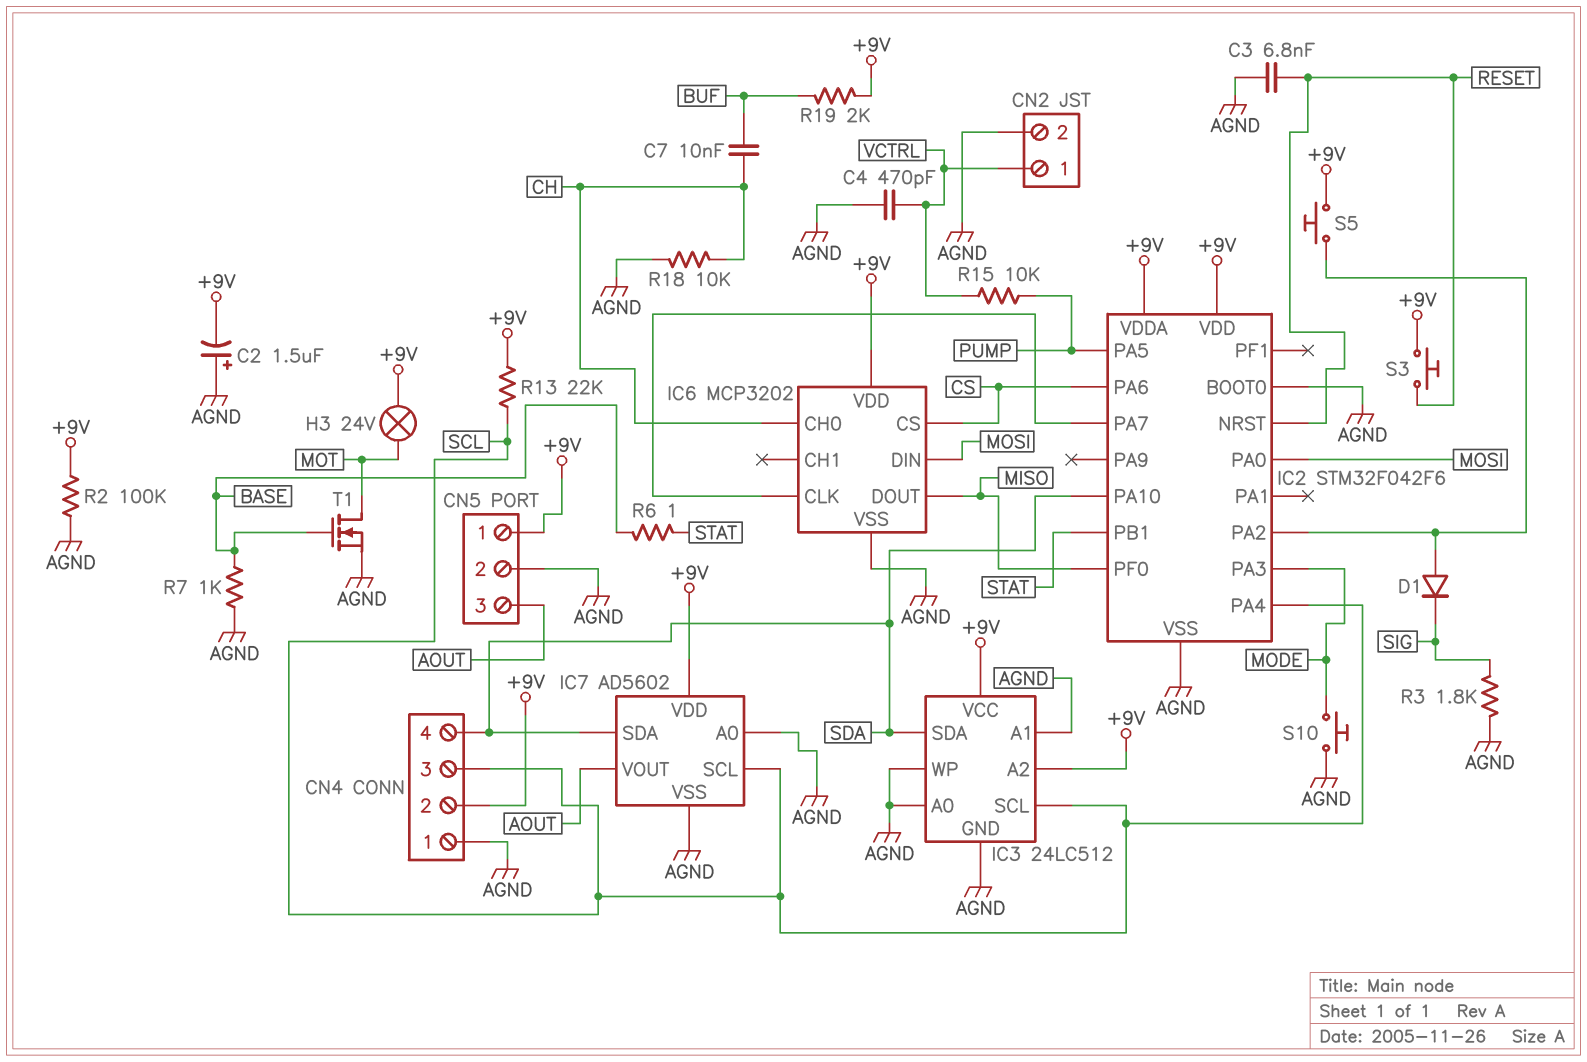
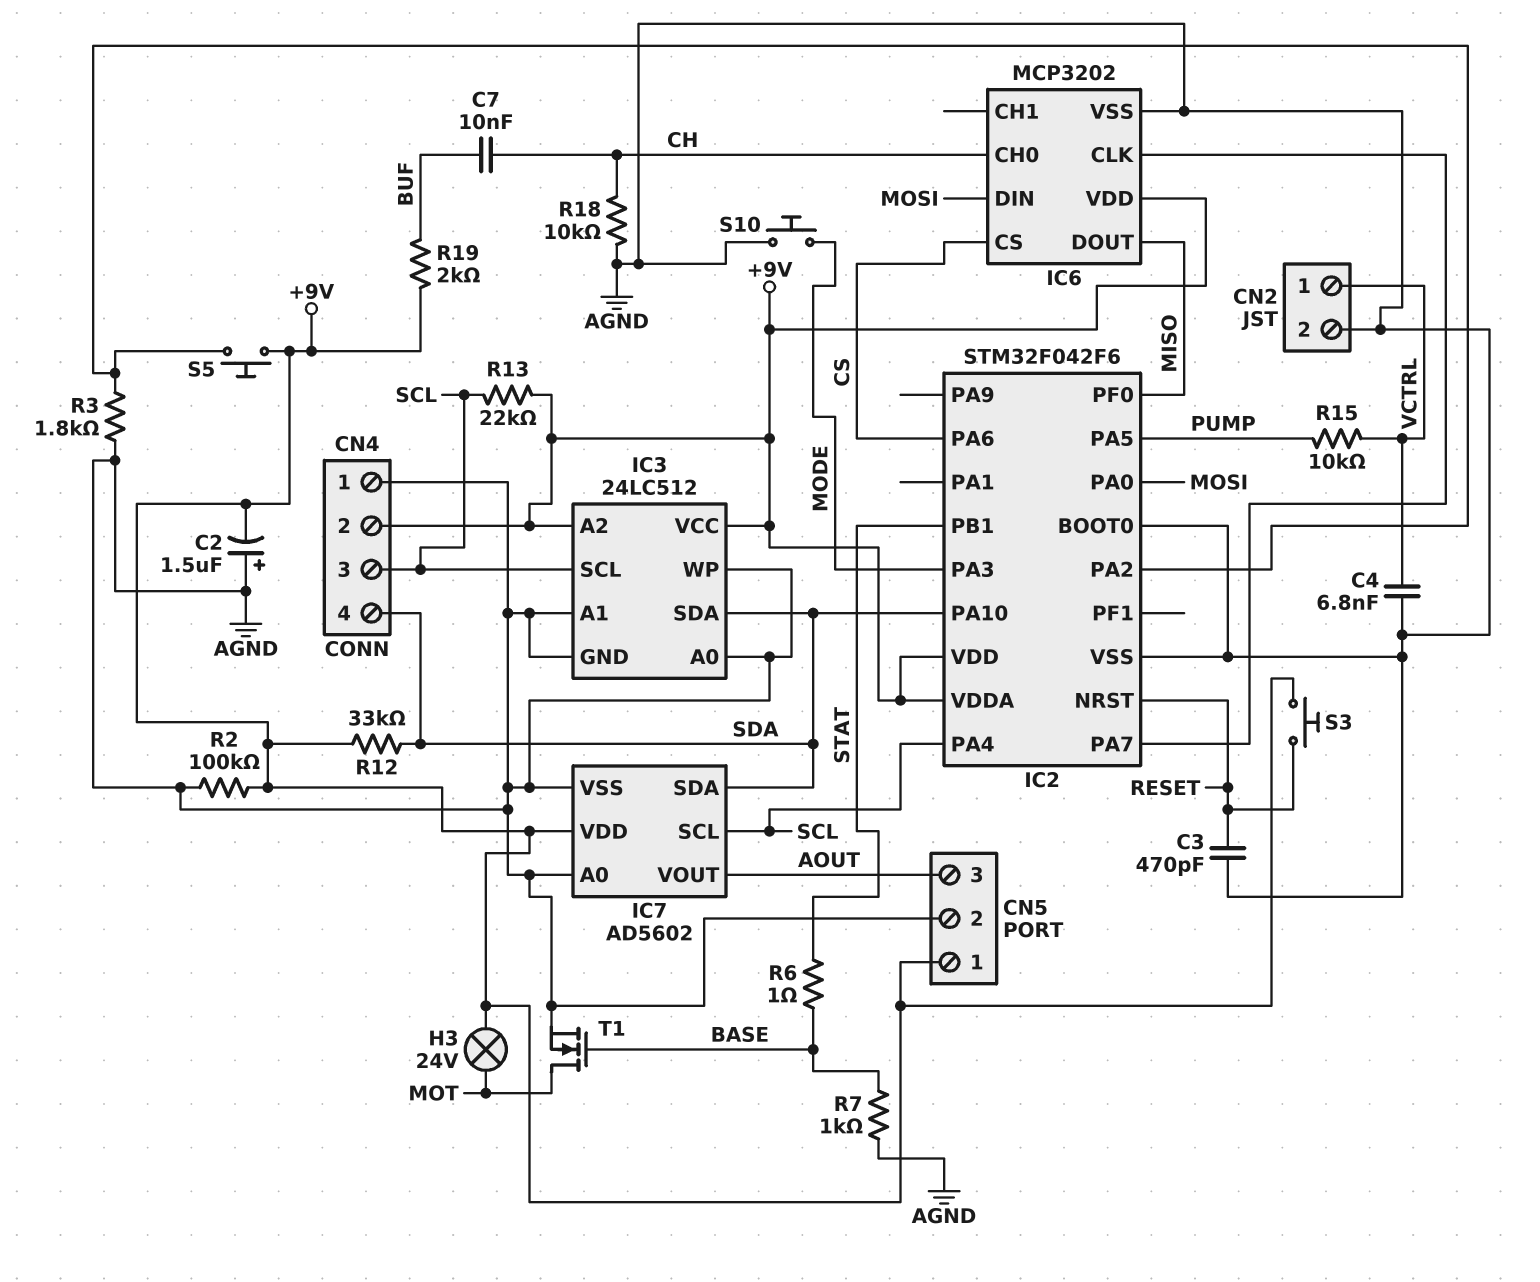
C3: 6.8nF (AGND, RESET) -> 470pF (AGND, RESET)
C4: 470pF (AGND, VCTRL) -> 6.8nF (AGND, VCTRL)
D1: diode (A IC2/PA2, K SIG) -> none
R3: 1.8k (AGND, SIG) -> 1.8k (AGND, IC2/PA2)
R12: none -> 33k (+9V, SDA)

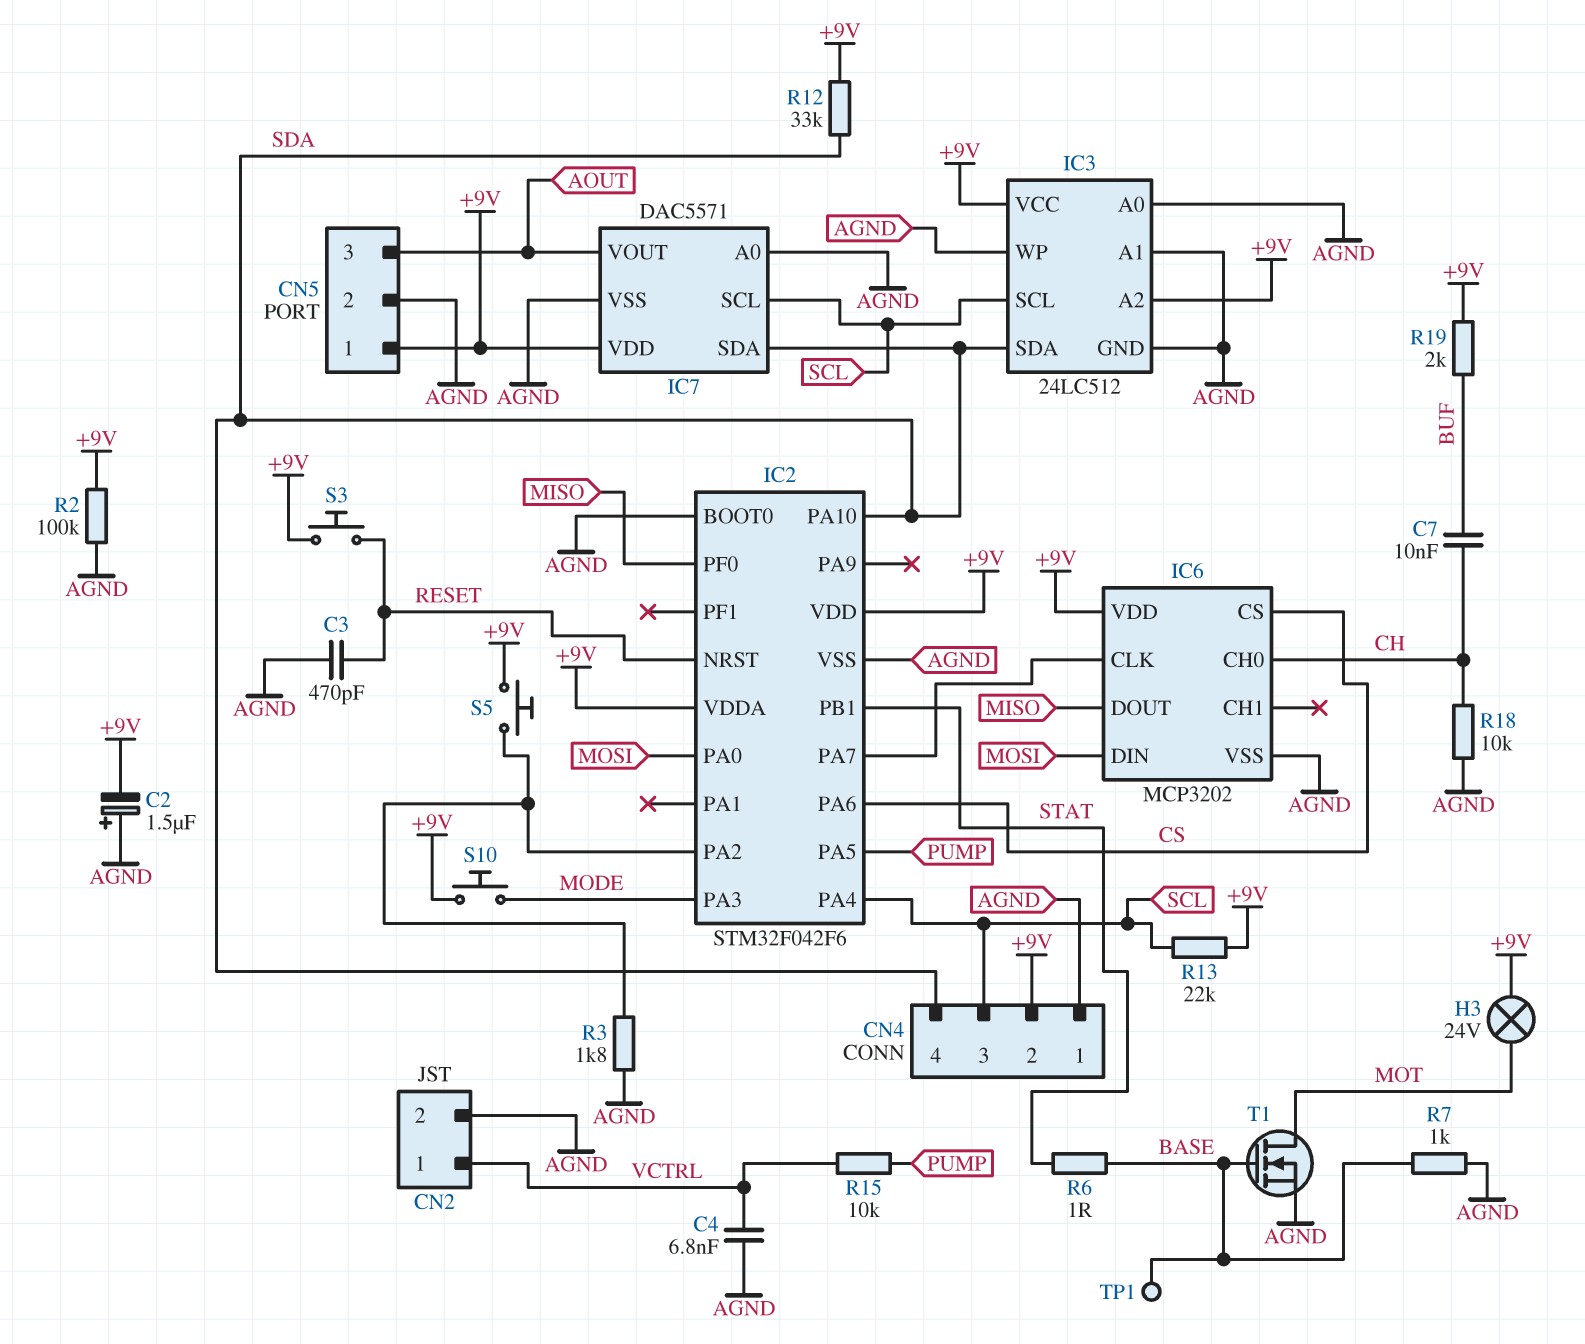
IC7: AD5602 -> DAC5571
S10: button (AGND, MODE) -> button (+9V, MODE)
TP1: none -> test point (BASE)

